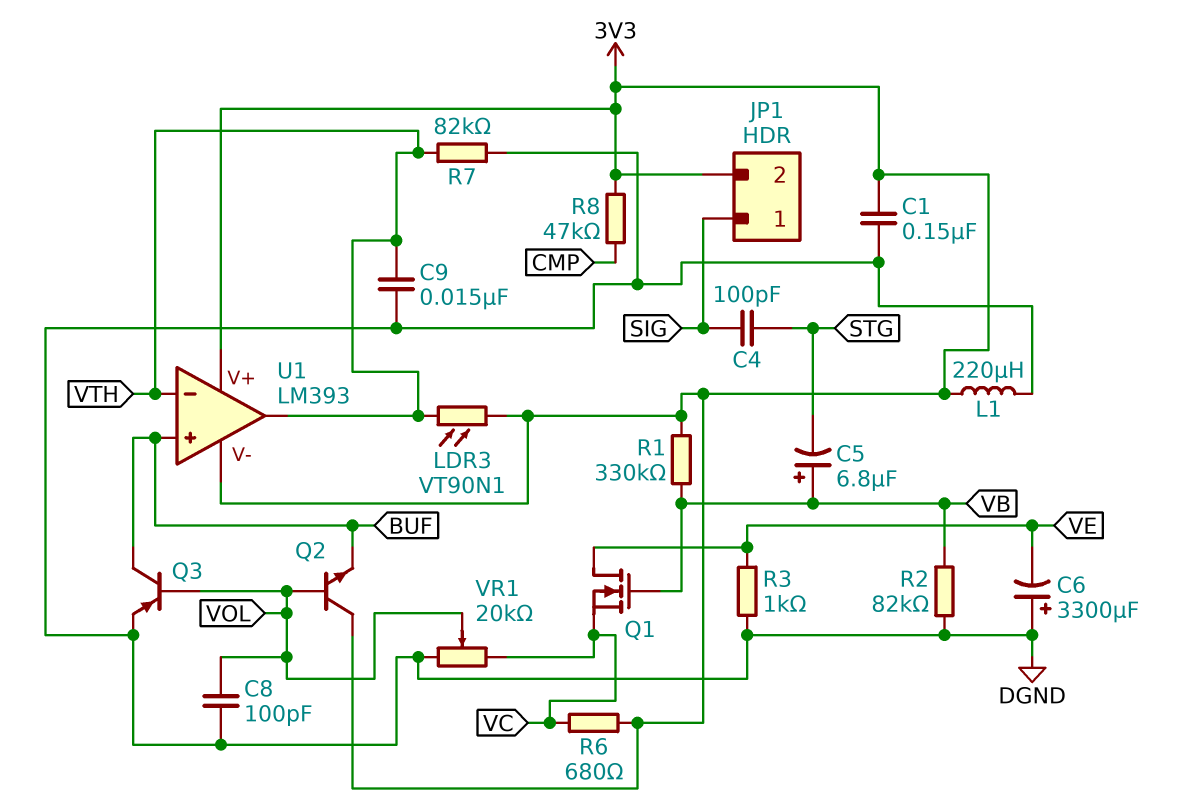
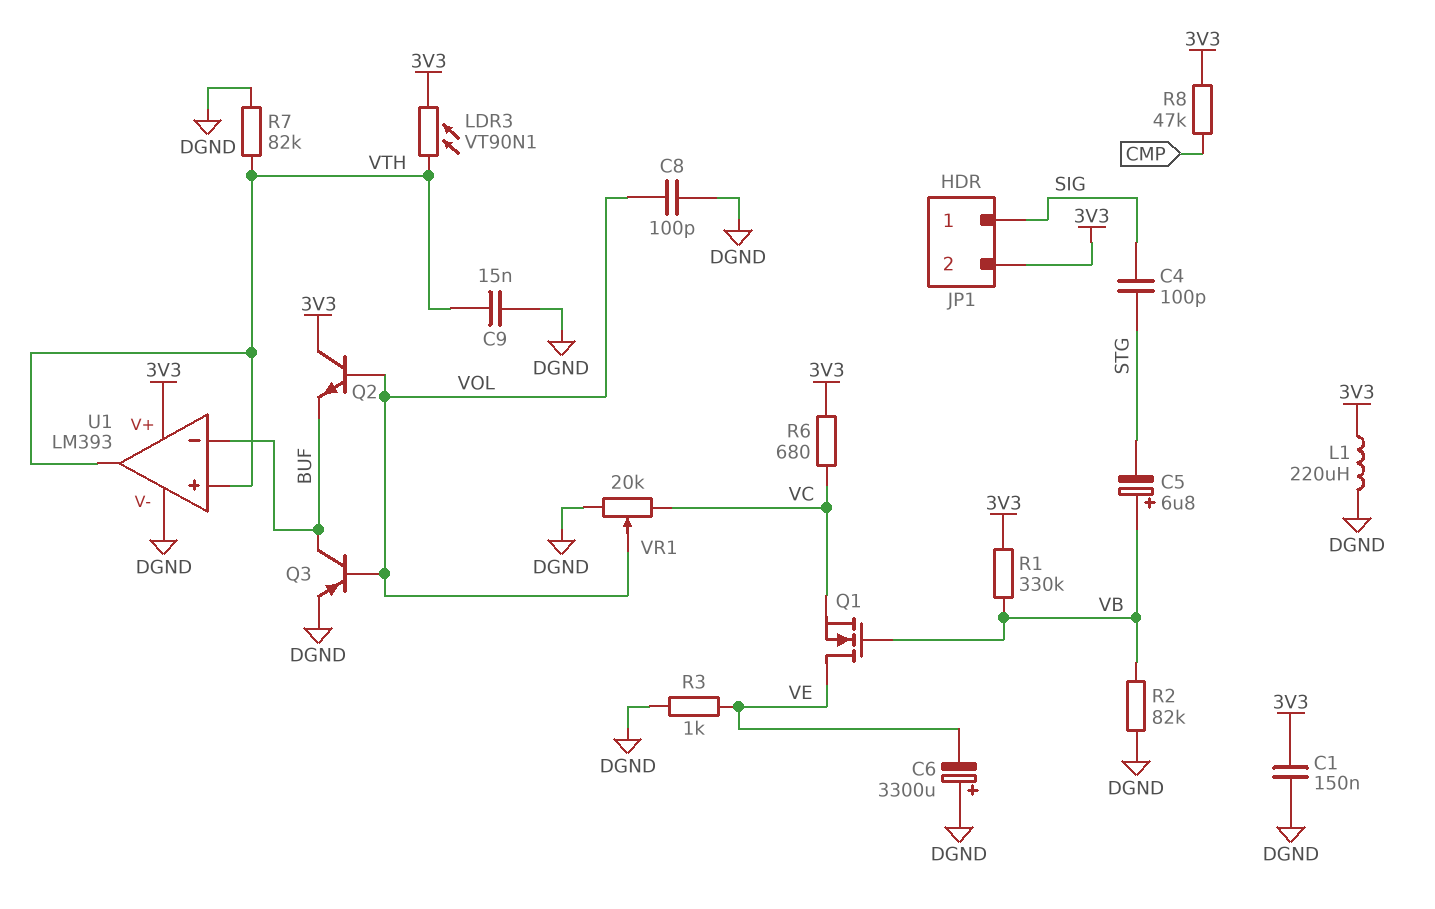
U1 pin V-: 3V3 -> DGND
U1 pin in+: BUF -> VTH
U1 pin in-: VTH -> BUF

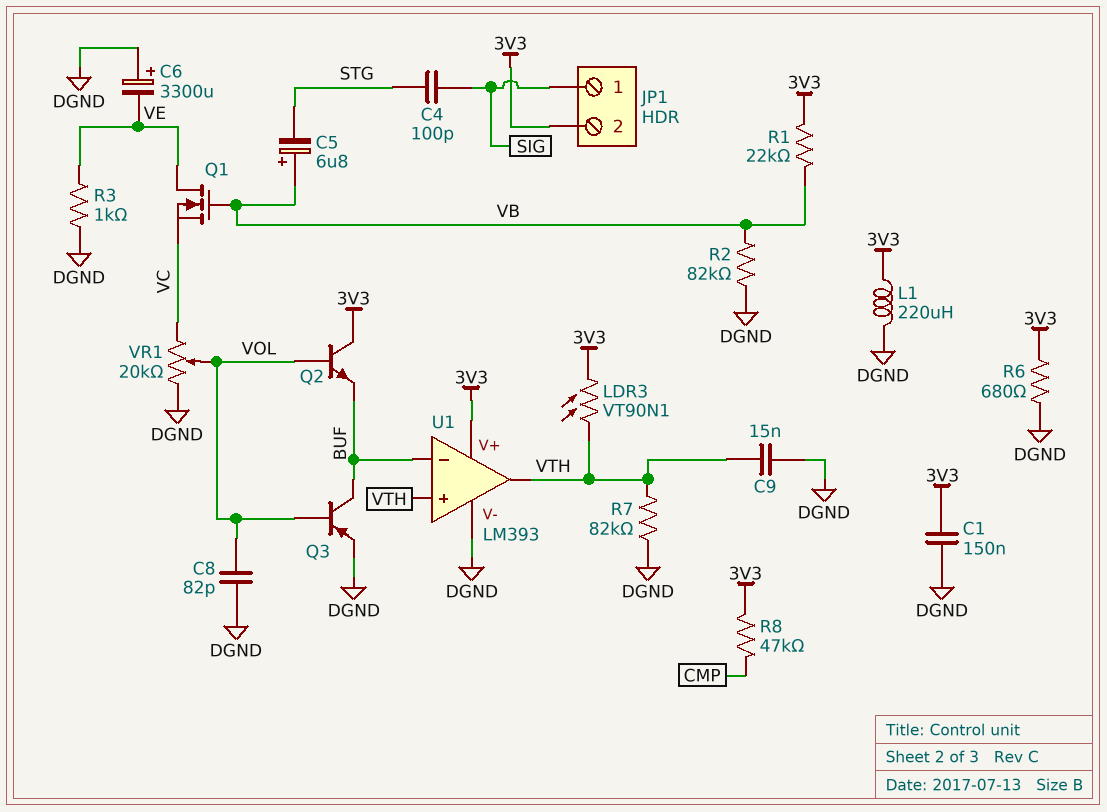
C8: 100pF (DGND, VOL) -> 82pF (DGND, VOL)
R1: 330k (3V3, VB) -> 22k (3V3, VB)
R6: 680 (3V3, VC) -> 680 (3V3, DGND)

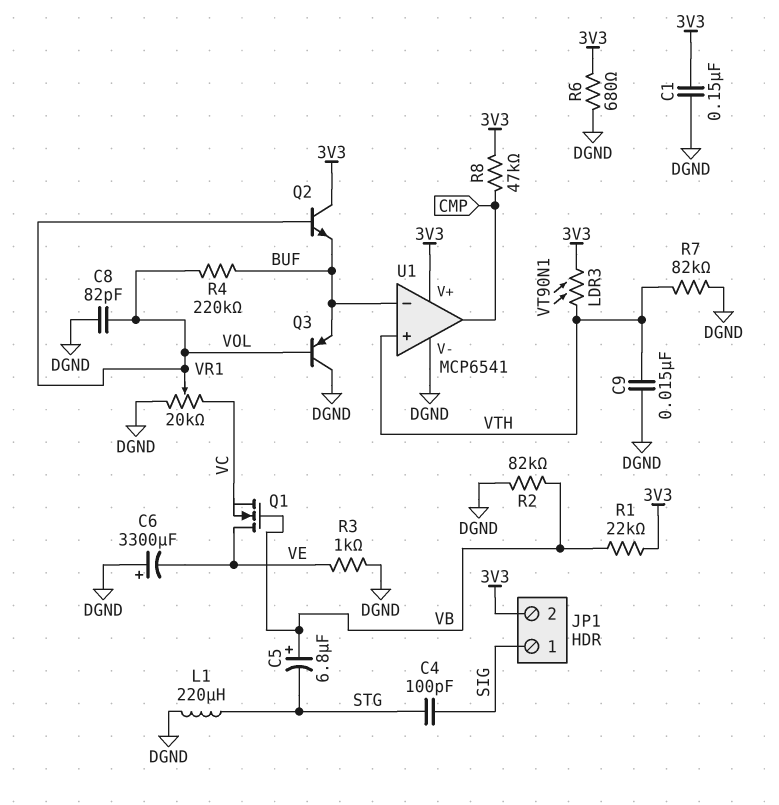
L1: 220uH (3V3, DGND) -> 220uH (DGND, STG)
Q3: PNP (B VOL, C BUF, E DGND) -> PNP (B VOL, C DGND, E BUF)
R4: none -> 220k (BUF, VOL)
U1: LM393 -> MCP6541
U1 pin out: VTH -> CMP

